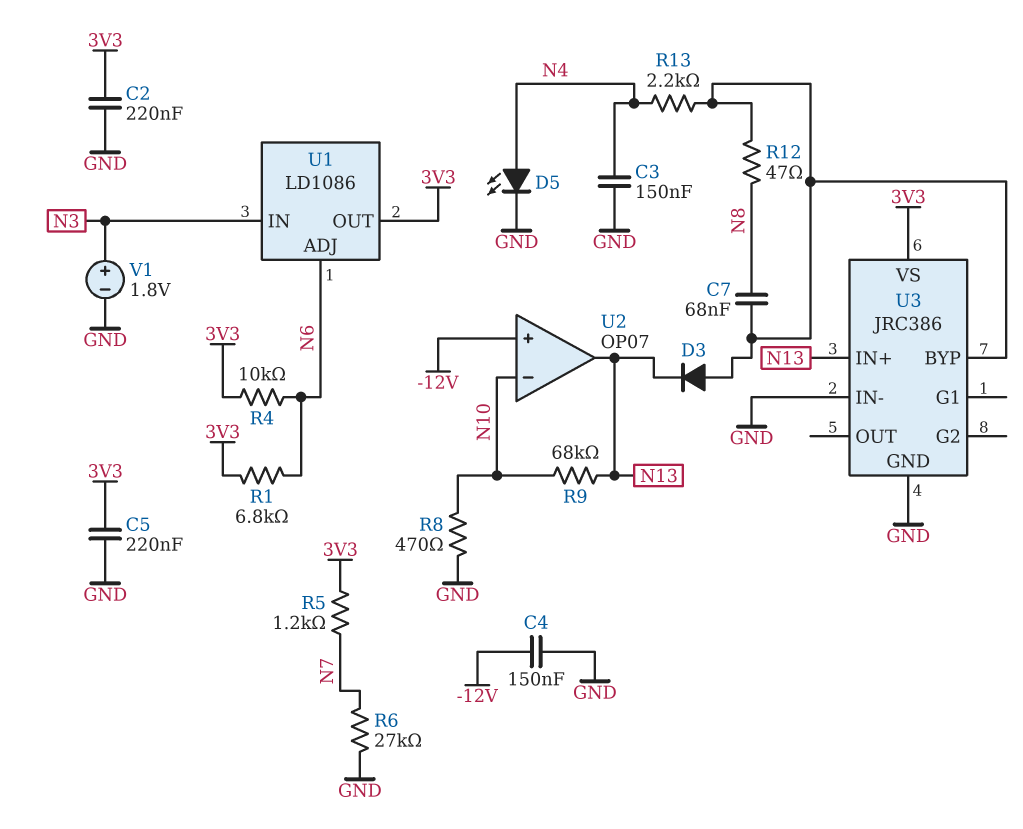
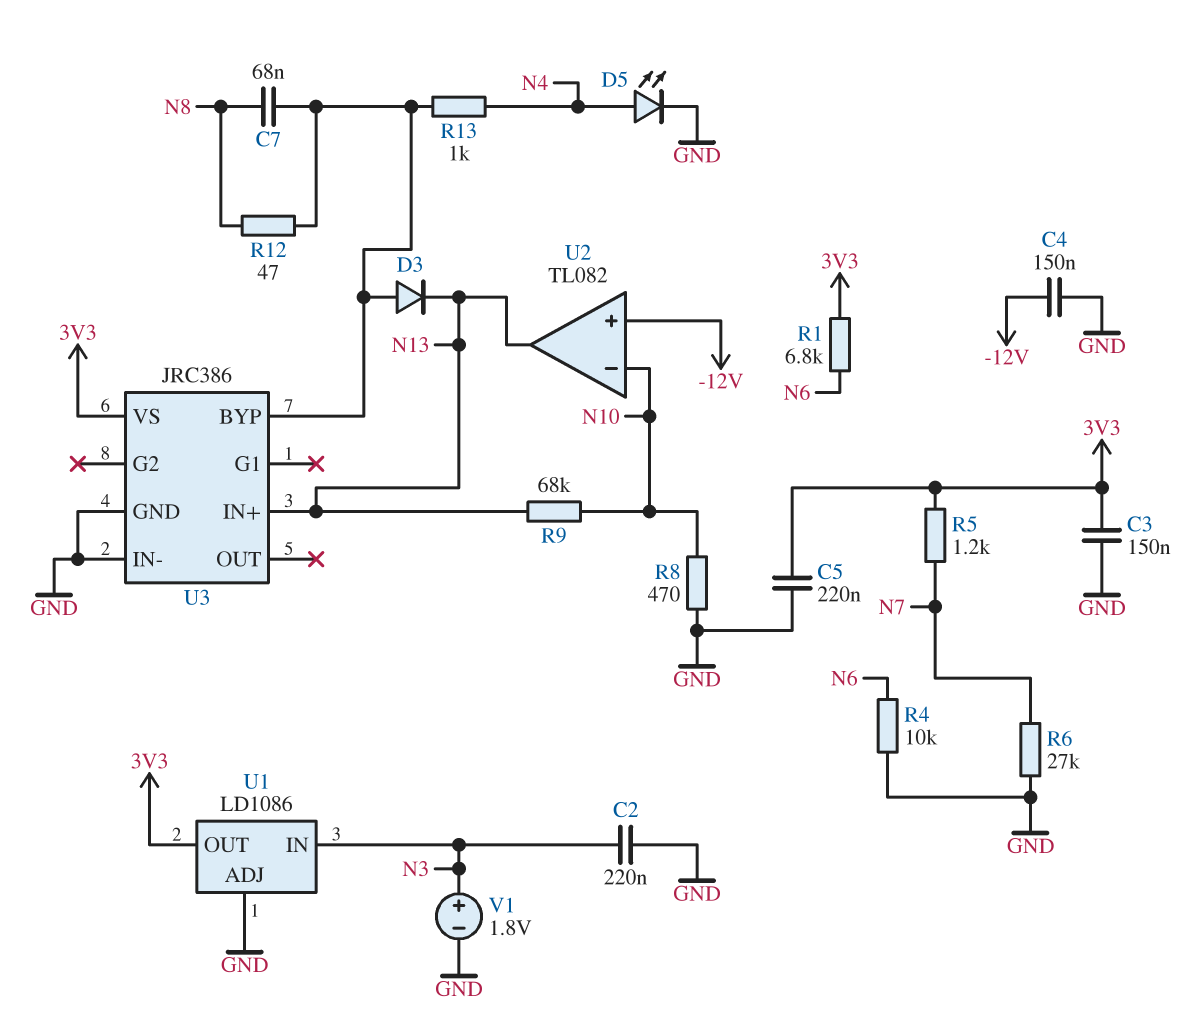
C2: 220nF (3V3, GND) -> 220nF (GND, N3)
C3: 150nF (GND, N4) -> 150nF (3V3, GND)
R4: 10k (3V3, N6) -> 10k (GND, N6)
R13: 2.2k (N4, U3/BYP) -> 1k (N4, U3/BYP)
U1 pin ADJ: N6 -> GND
U2: OP07 -> TL082

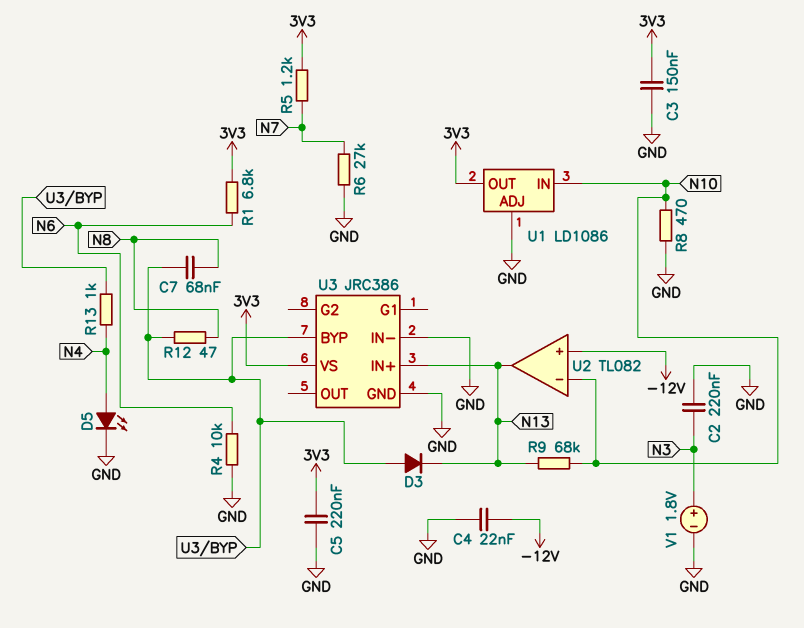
C4: 150nF (-12V, GND) -> 22nF (-12V, GND)
U1 pin IN: N3 -> N10

